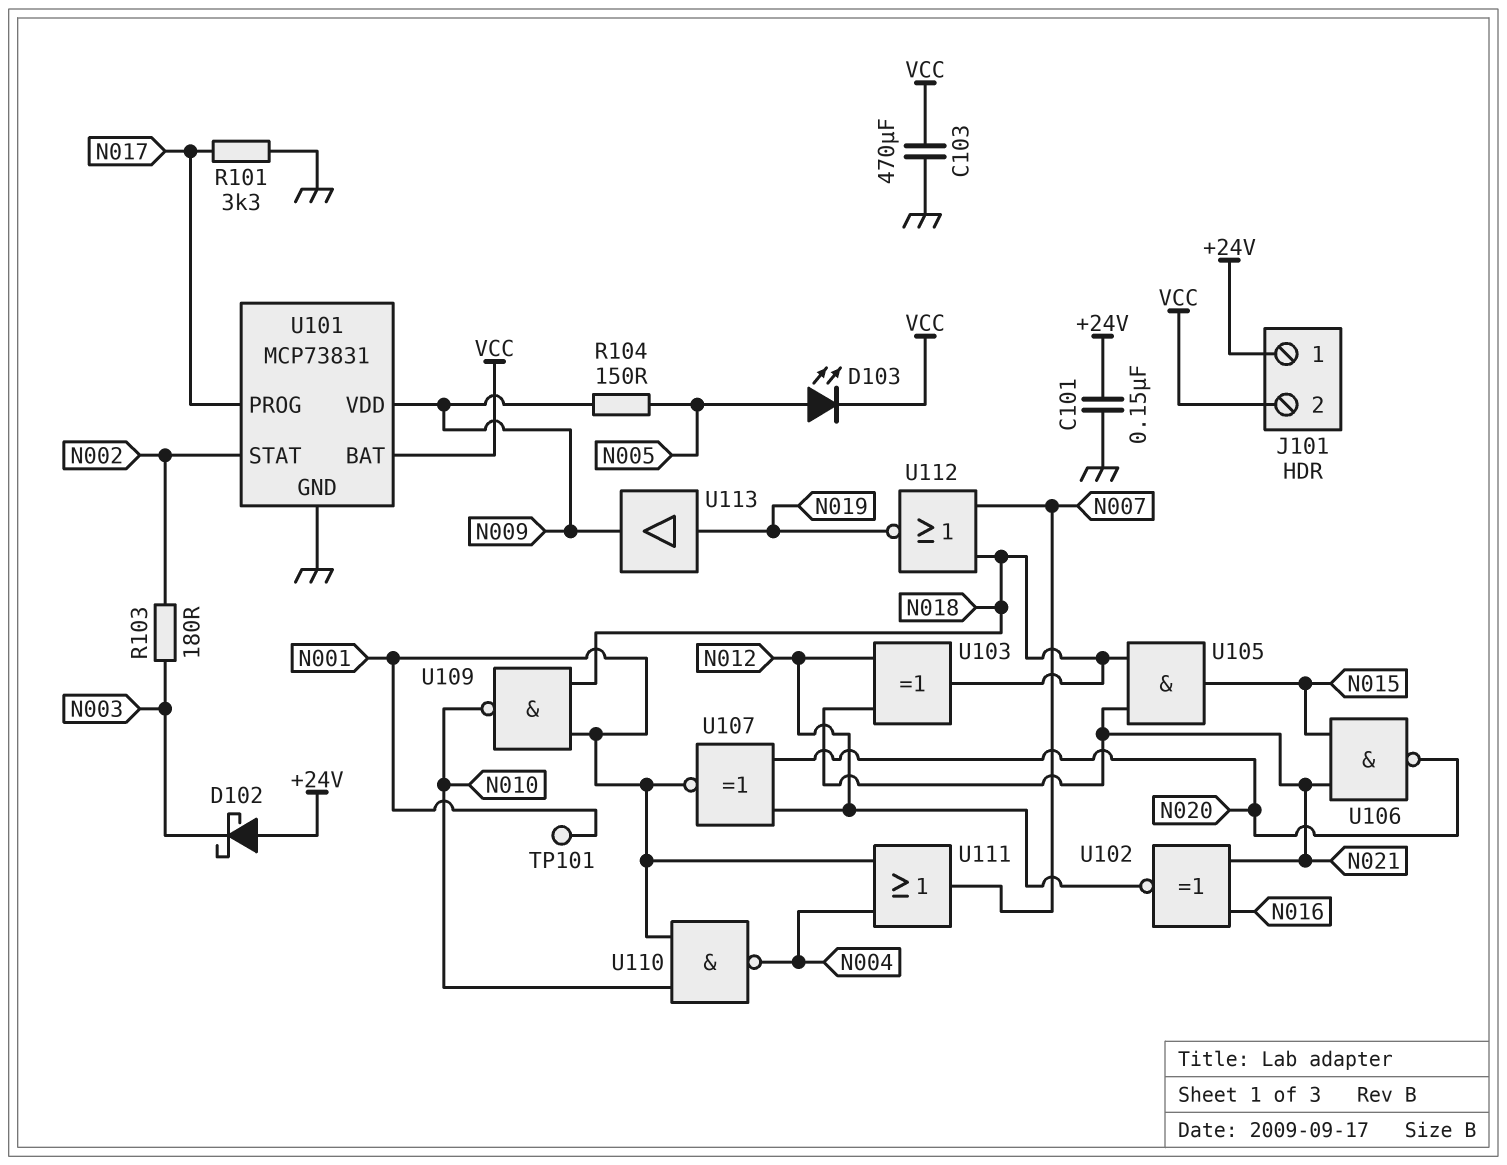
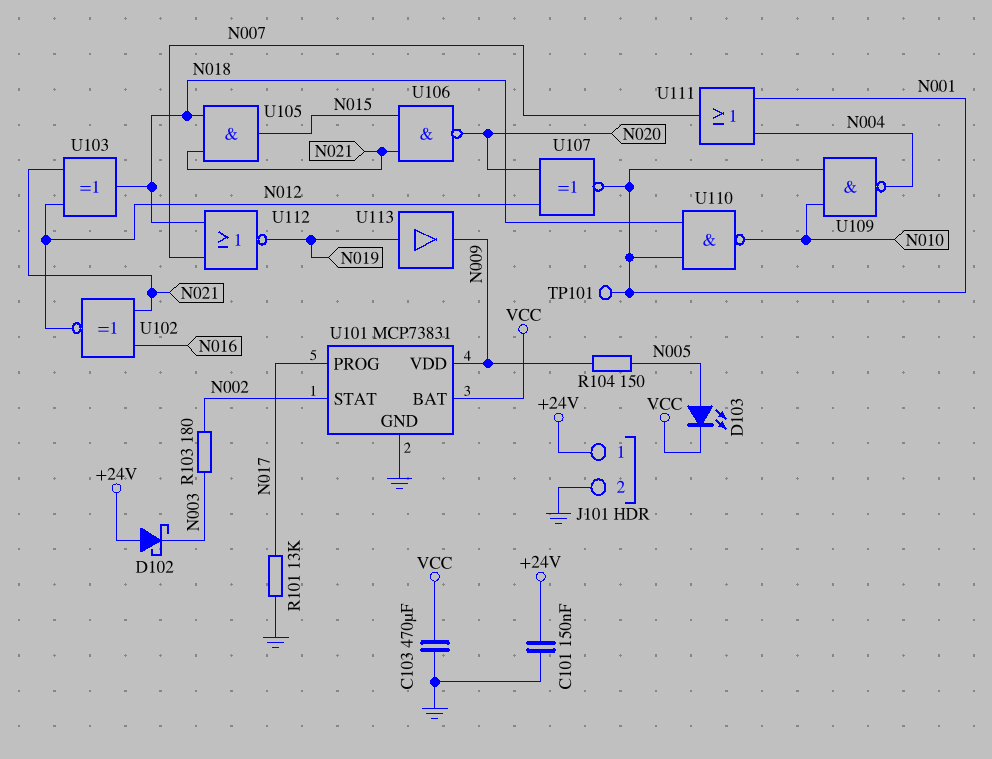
J101 pin 2: VCC -> GND
R101: 3.3k (GND, N017) -> 13k (GND, N017)
U109: NAND (in N001, in N018, out N010) -> NAND (in N001, in N010, out N004)
U110: NAND (in N001, in N010, out N004) -> NAND (in N001, in N018, out N010)

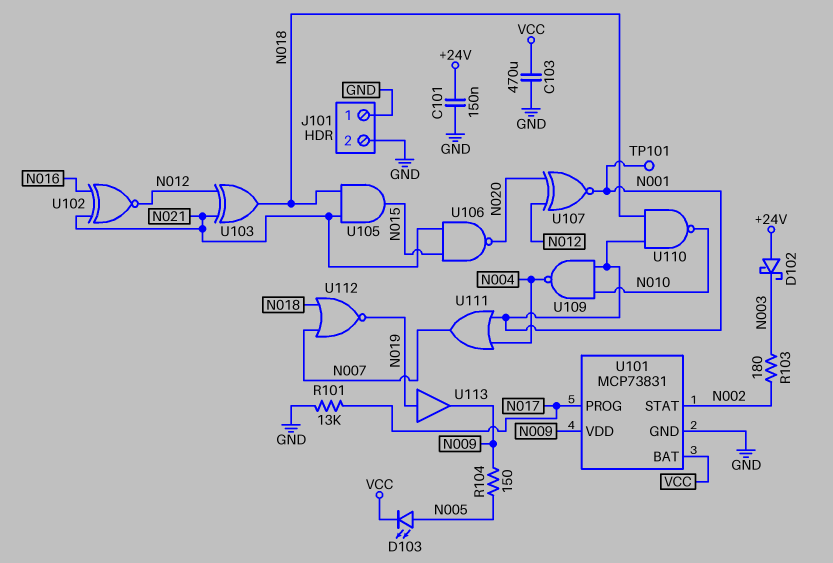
J101 pin 1: +24V -> GND

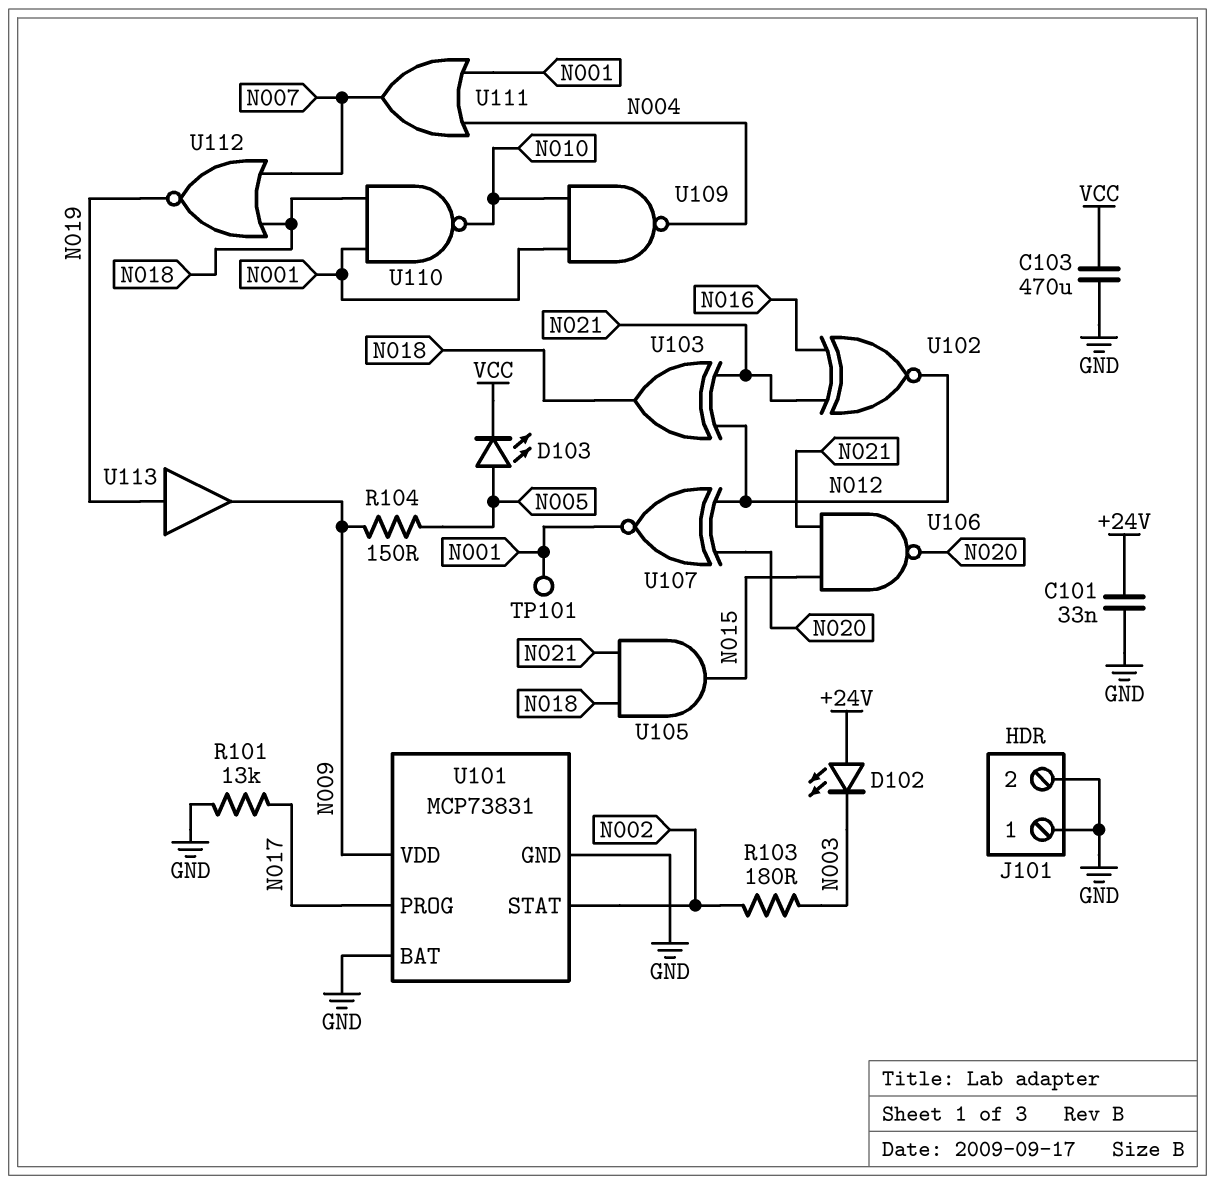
C101: 150nF (+24V, GND) -> 33nF (+24V, GND)
D102: schottky (A +24V, K N003) -> LED (A +24V, K N003)
U101 pin BAT: VCC -> GND

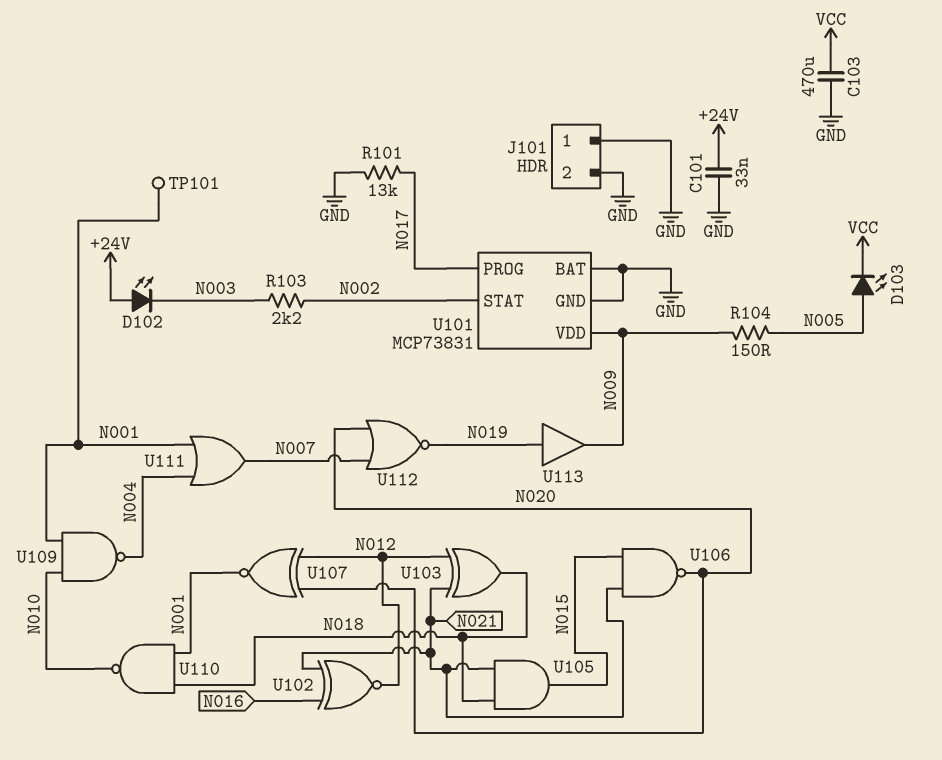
R103: 180 (N002, N003) -> 2.2k (N002, N003)
U112: NOR (in N007, in N018, out N019) -> NOR (in N007, in N020, out N019)

